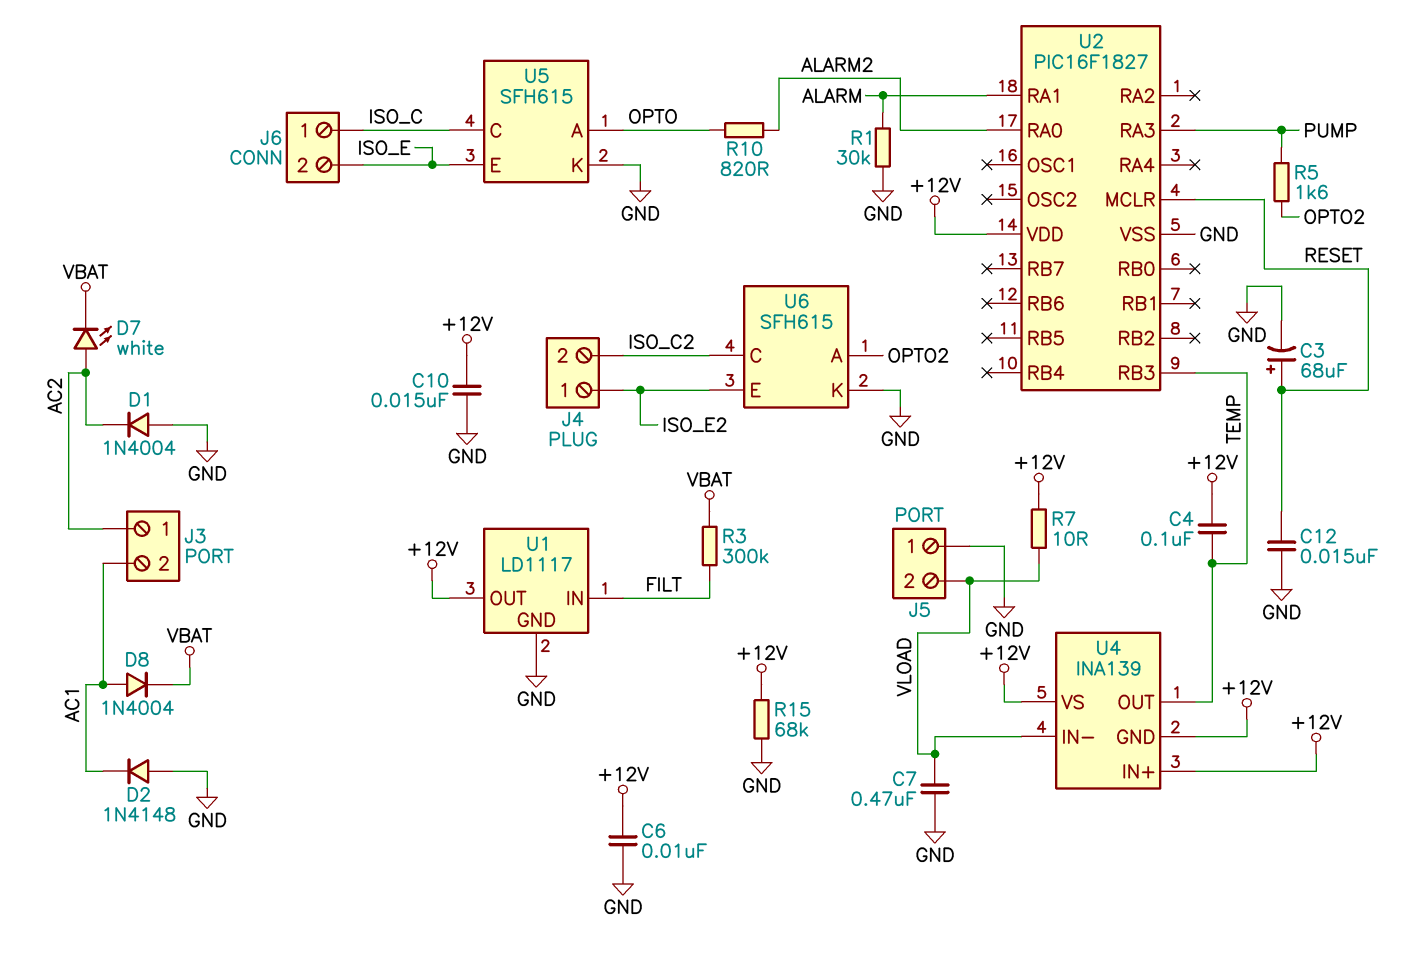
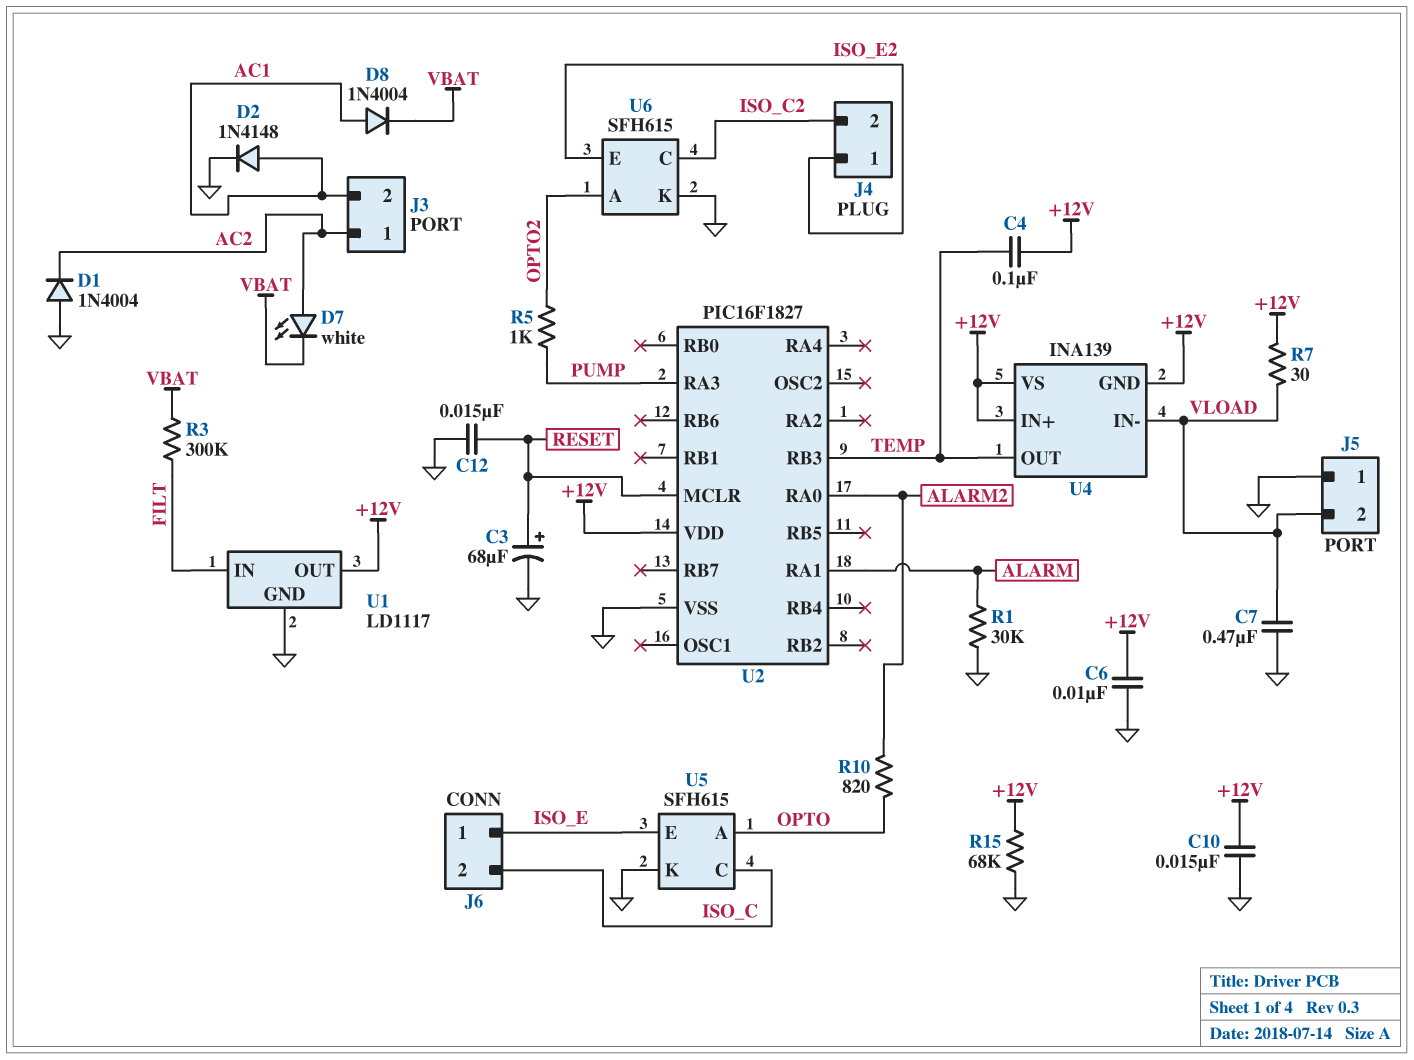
D2: diode 1N4148 (A GND, K AC1) -> diode 1N4148 (A AC1, K GND)
J6 pin 1: ISO_C -> ISO_E
J6 pin 2: ISO_E -> ISO_C
R5: 1.6k (OPTO2, PUMP) -> 1k (OPTO2, PUMP)
R7: 10 (+12V, VLOAD) -> 30 (+12V, VLOAD)

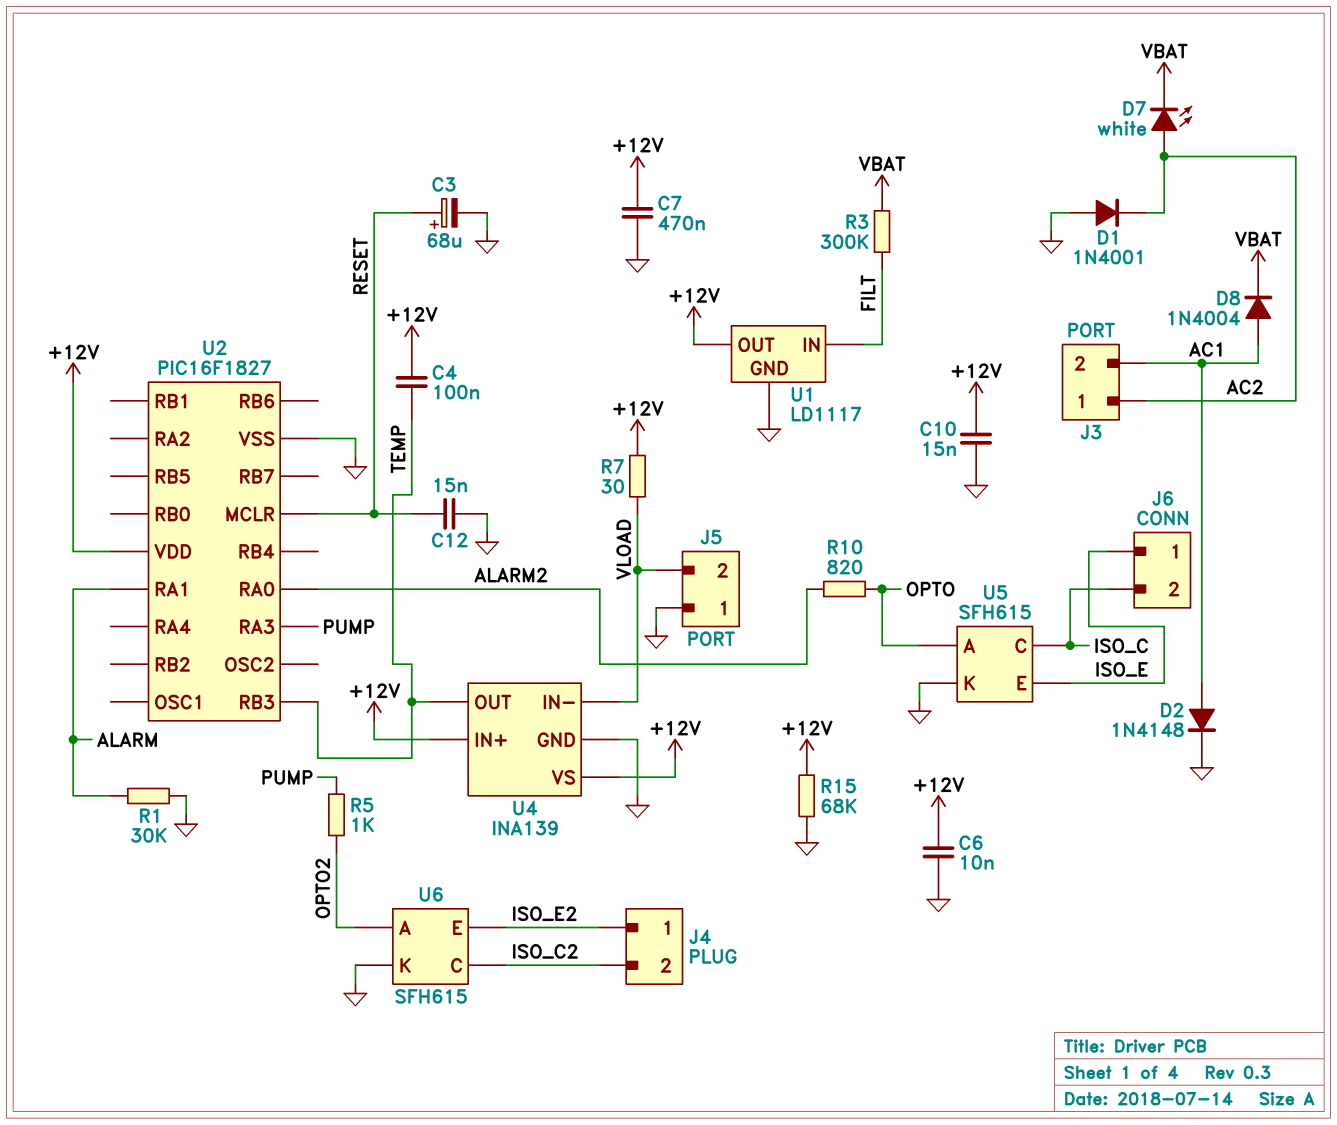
C7: 470nF (GND, VLOAD) -> 470nF (+12V, GND)
D1: diode 1N4004 (A GND, K AC2) -> diode 1N4001 (A GND, K AC2)
U4 pin GND: +12V -> GND

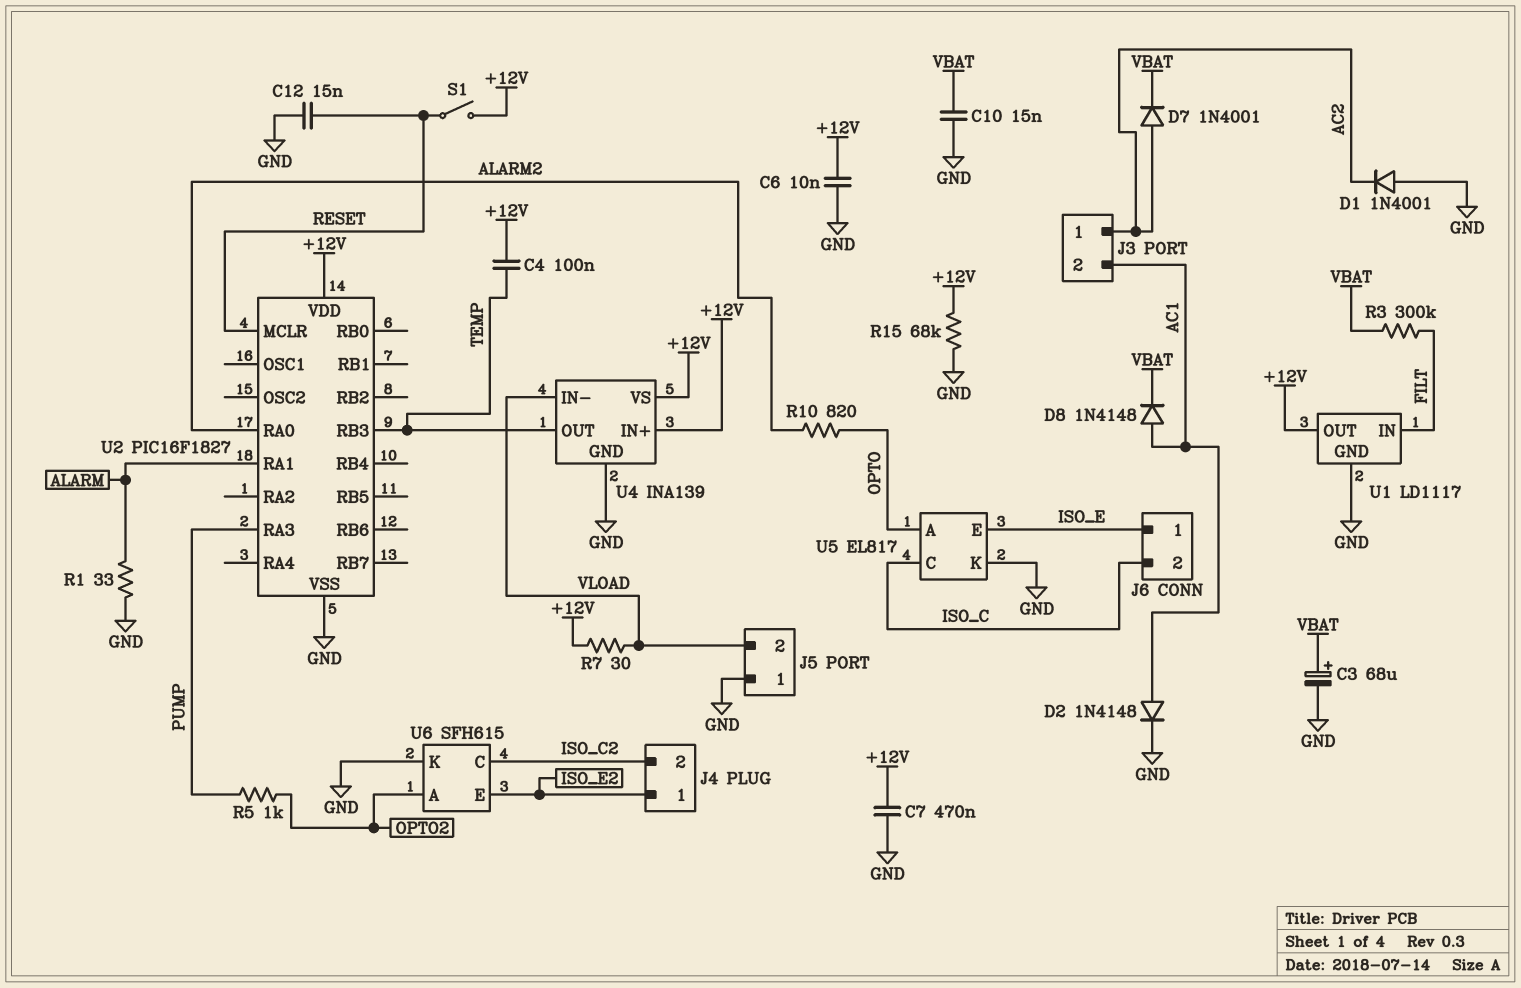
C3: 68uF (plus RESET, minus GND) -> 68uF (plus VBAT, minus GND)
C10: 15nF (+12V, GND) -> 15nF (GND, VBAT)
D7: LED white (A AC2, K VBAT) -> diode 1N4001 (A AC2, K VBAT)
D8: diode 1N4004 (A AC1, K VBAT) -> diode 1N4148 (A AC1, K VBAT)
R1: 30k (ALARM, GND) -> 33 (ALARM, GND)
S1: none -> switch (+12V, RESET)
U5: SFH615 -> EL817

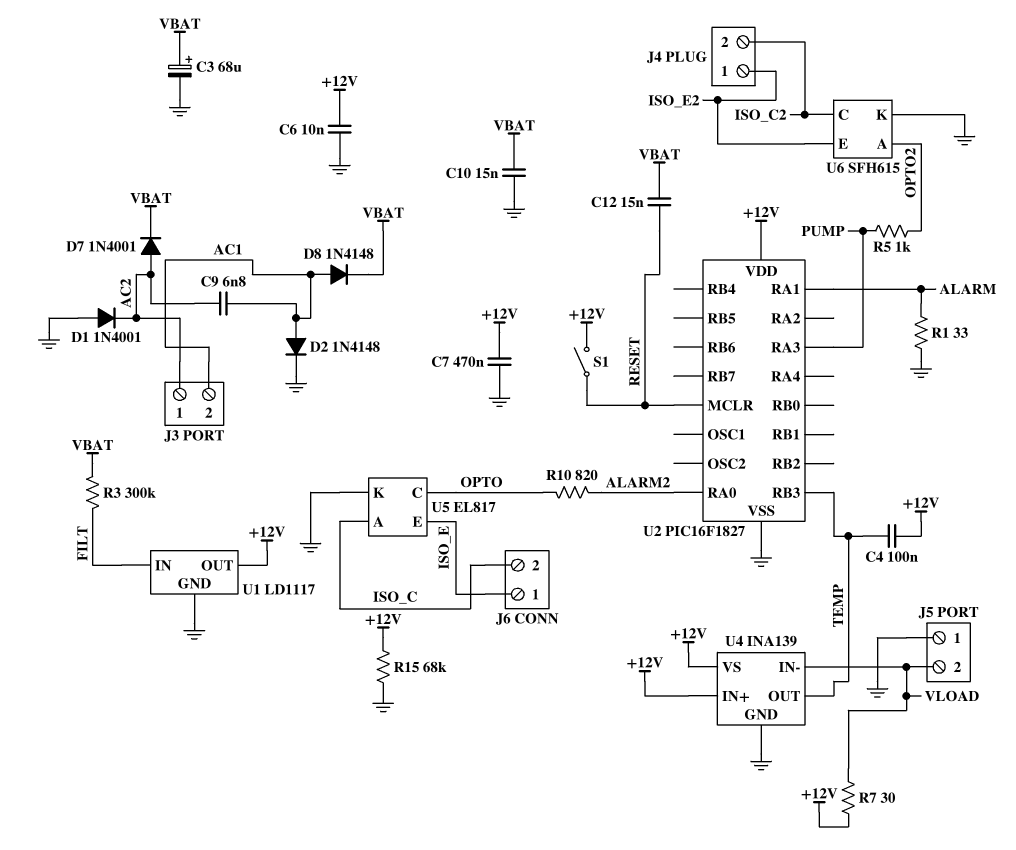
C9: none -> 6.8nF (AC1, AC2)
C12: 15nF (GND, RESET) -> 15nF (RESET, VBAT)
U5 pin A: OPTO -> ISO_C
U5 pin C: ISO_C -> OPTO

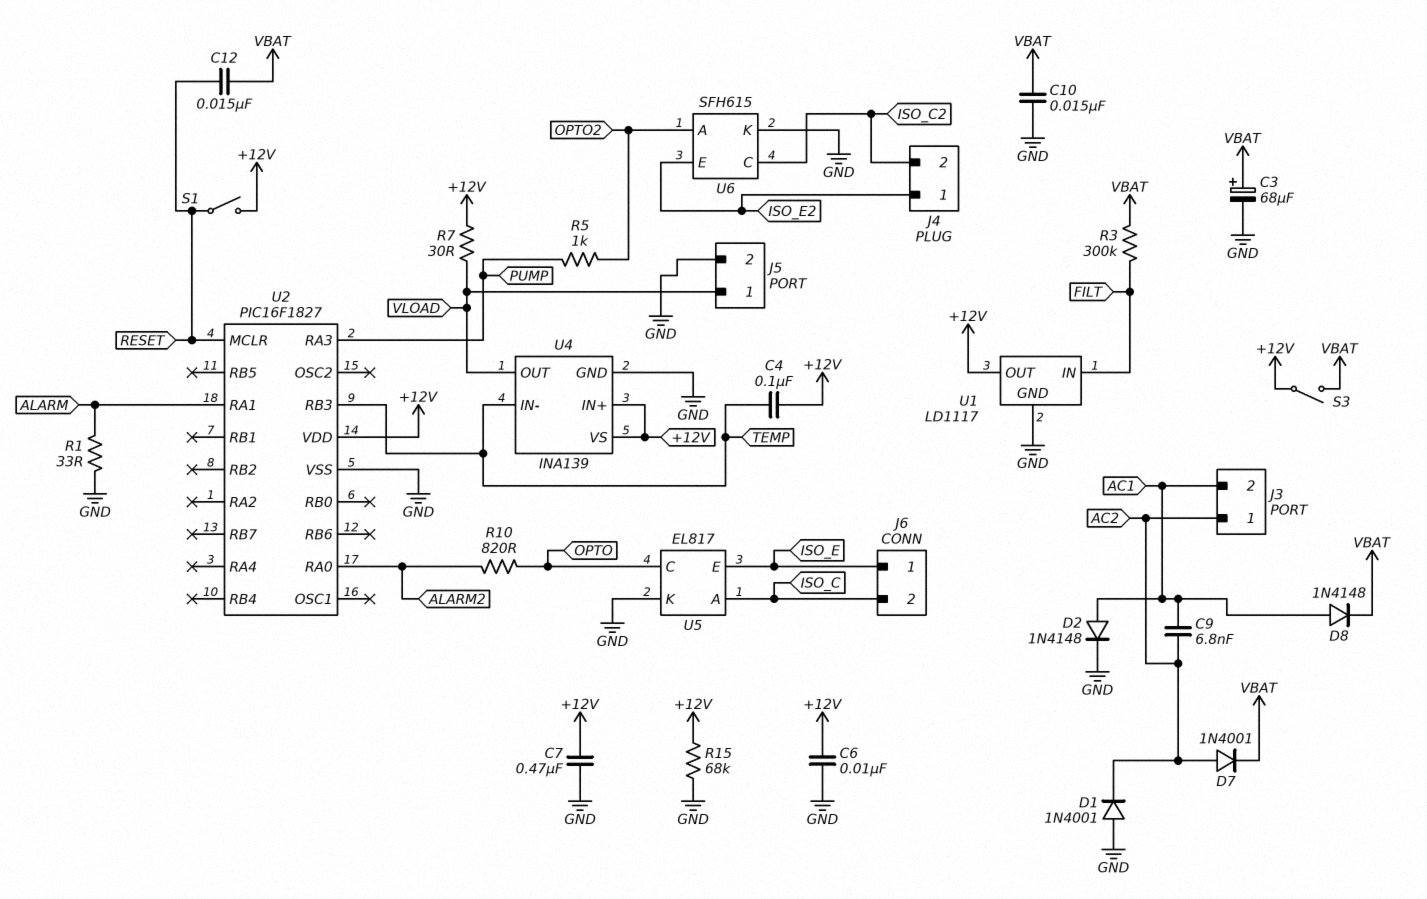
J5 pin 1: GND -> VLOAD
J5 pin 2: VLOAD -> GND
S3: none -> switch (+12V, VBAT)
U4 pin IN-: VLOAD -> TEMP
U4 pin OUT: TEMP -> VLOAD

